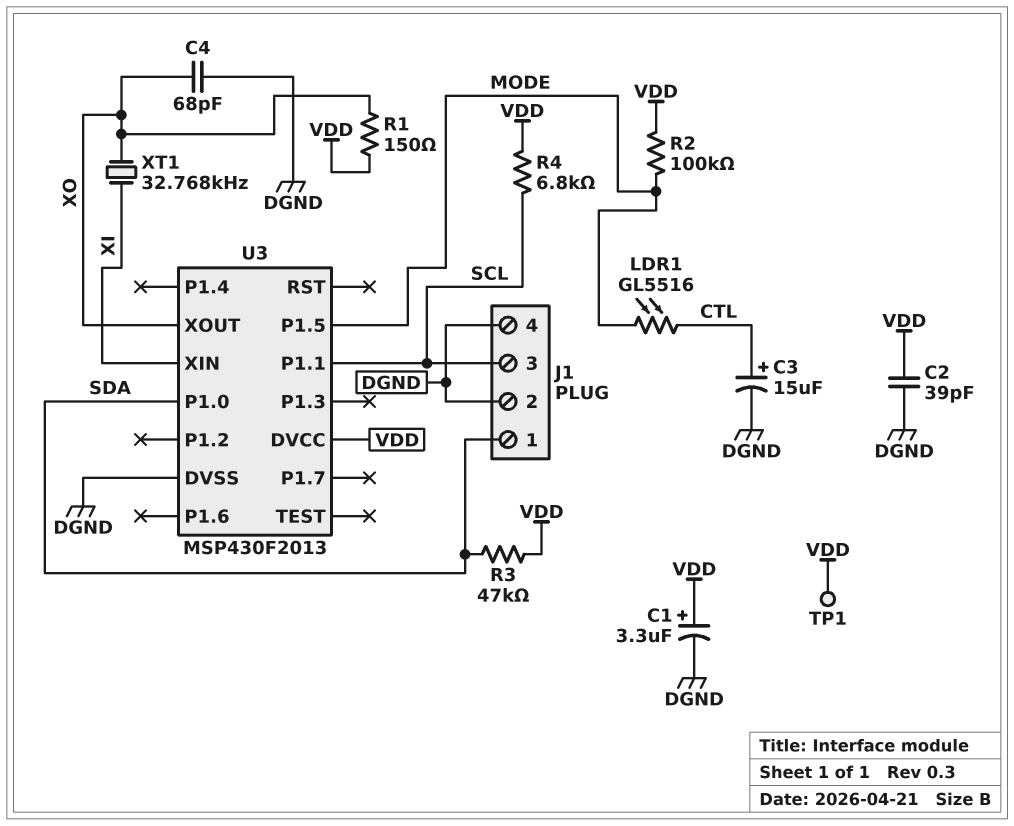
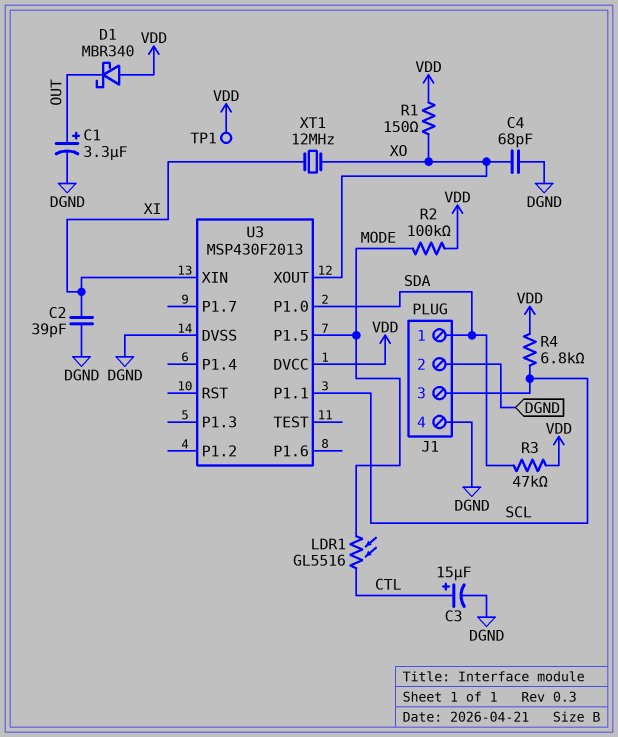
C1: 3.3uF (plus VDD, minus DGND) -> 3.3uF (plus OUT, minus DGND)
C2: 39pF (DGND, VDD) -> 39pF (DGND, XI)
D1: none -> schottky MBR340 (A VDD, K OUT)
XT1: 32.768kHz (XI, XO) -> 12MHz (XI, XO)

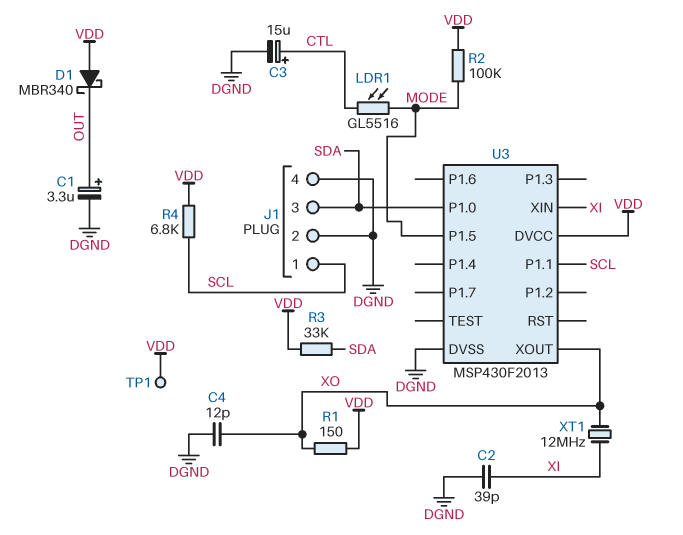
C4: 68pF (DGND, XO) -> 12pF (DGND, XO)
J1 pin 1: SDA -> SCL
J1 pin 3: SCL -> SDA
R3: 47k (SDA, VDD) -> 33k (SDA, VDD)

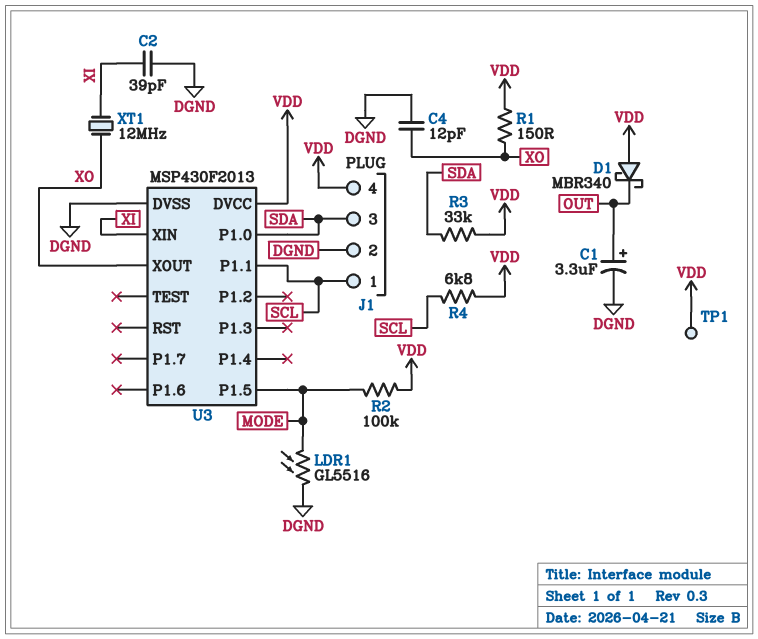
C3: 15uF (plus CTL, minus DGND) -> none
J1 pin 4: DGND -> VDD
LDR1: GL5516 (CTL, MODE) -> GL5516 (DGND, MODE)

